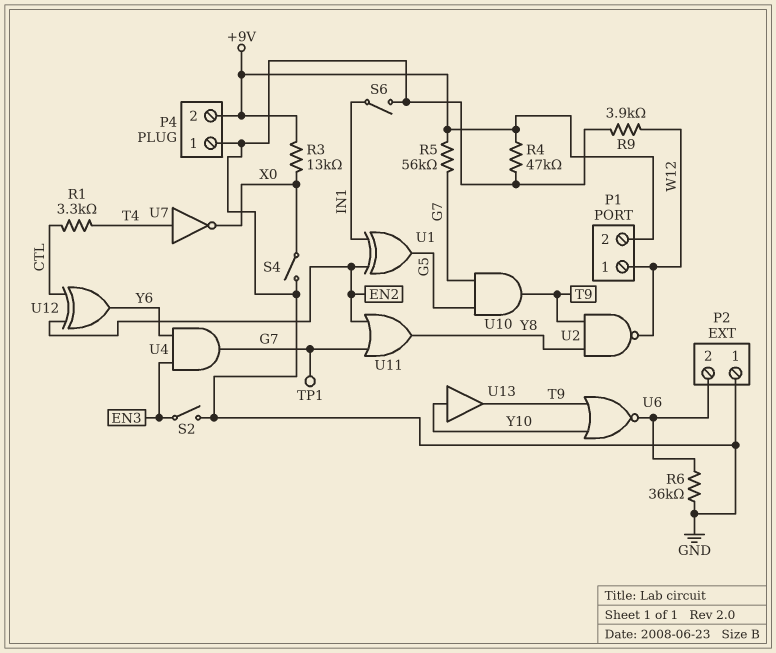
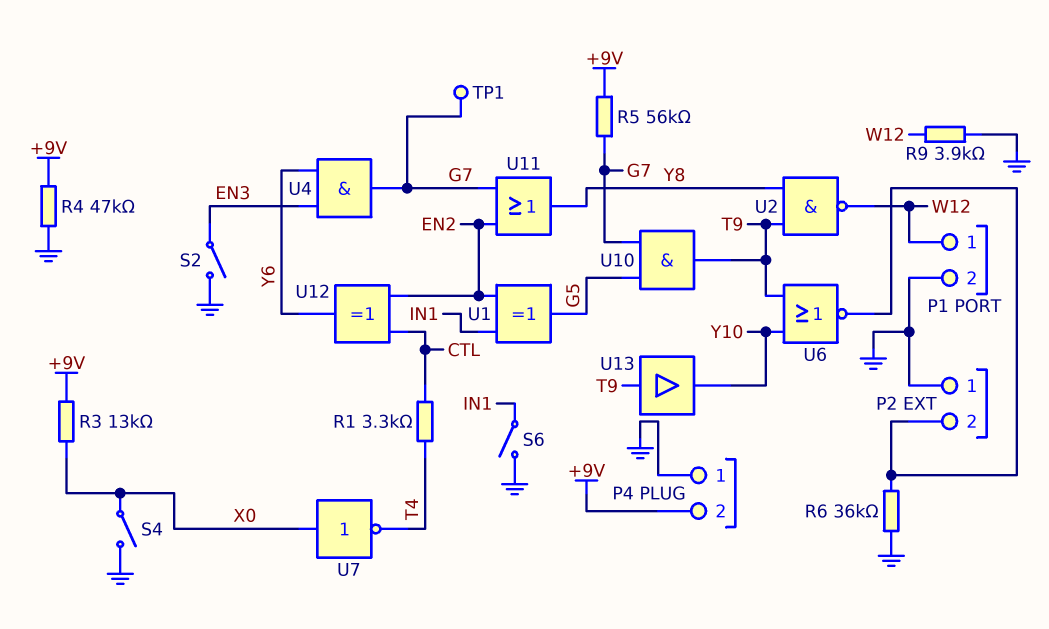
P1 pin 2: +9V -> GND
U7: NOT (in T4, out X0) -> NOT (in X0, out T4)
U13: buffer (in Y10, out T9) -> buffer (in T9, out Y10)

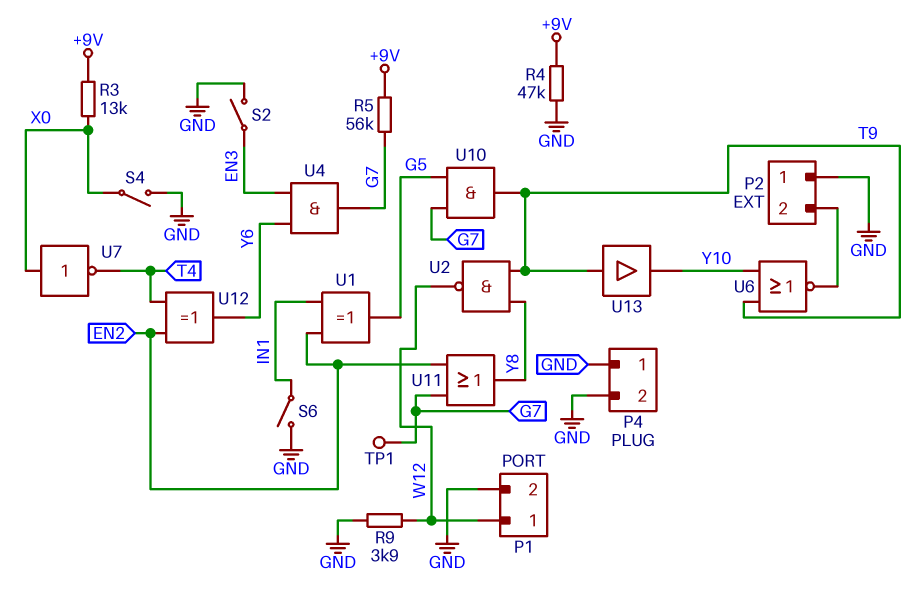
P4 pin 2: +9V -> GND
R1: 3.3k (CTL, T4) -> none
R6: 36k (GND, P2/2) -> none
U12: XOR (in CTL, in EN2, out Y6) -> XOR (in EN2, in T4, out Y6)

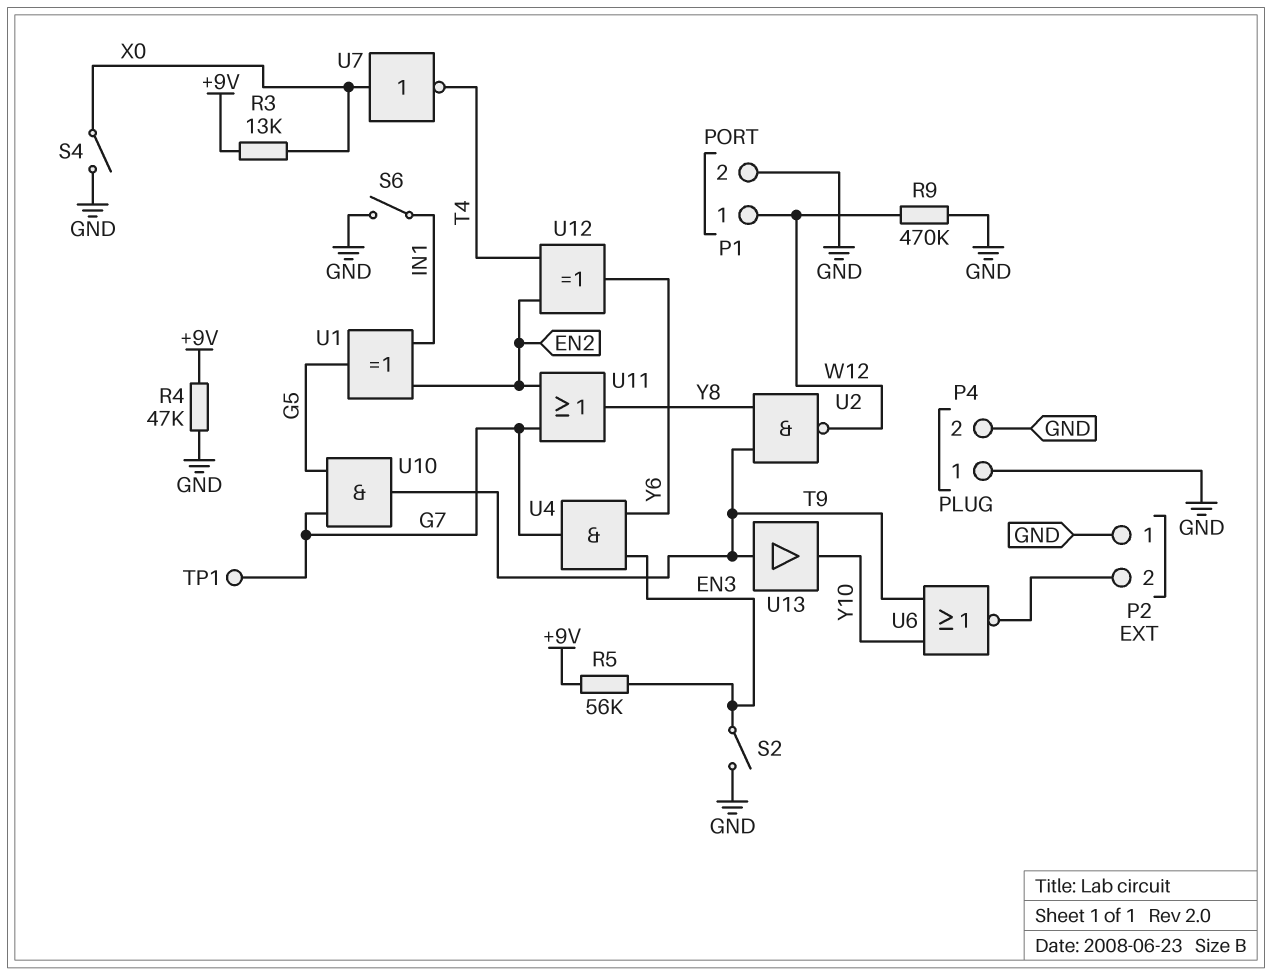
R5: 56k (+9V, G7) -> 56k (+9V, EN3)
R9: 3.9k (GND, W12) -> 470k (GND, W12)

